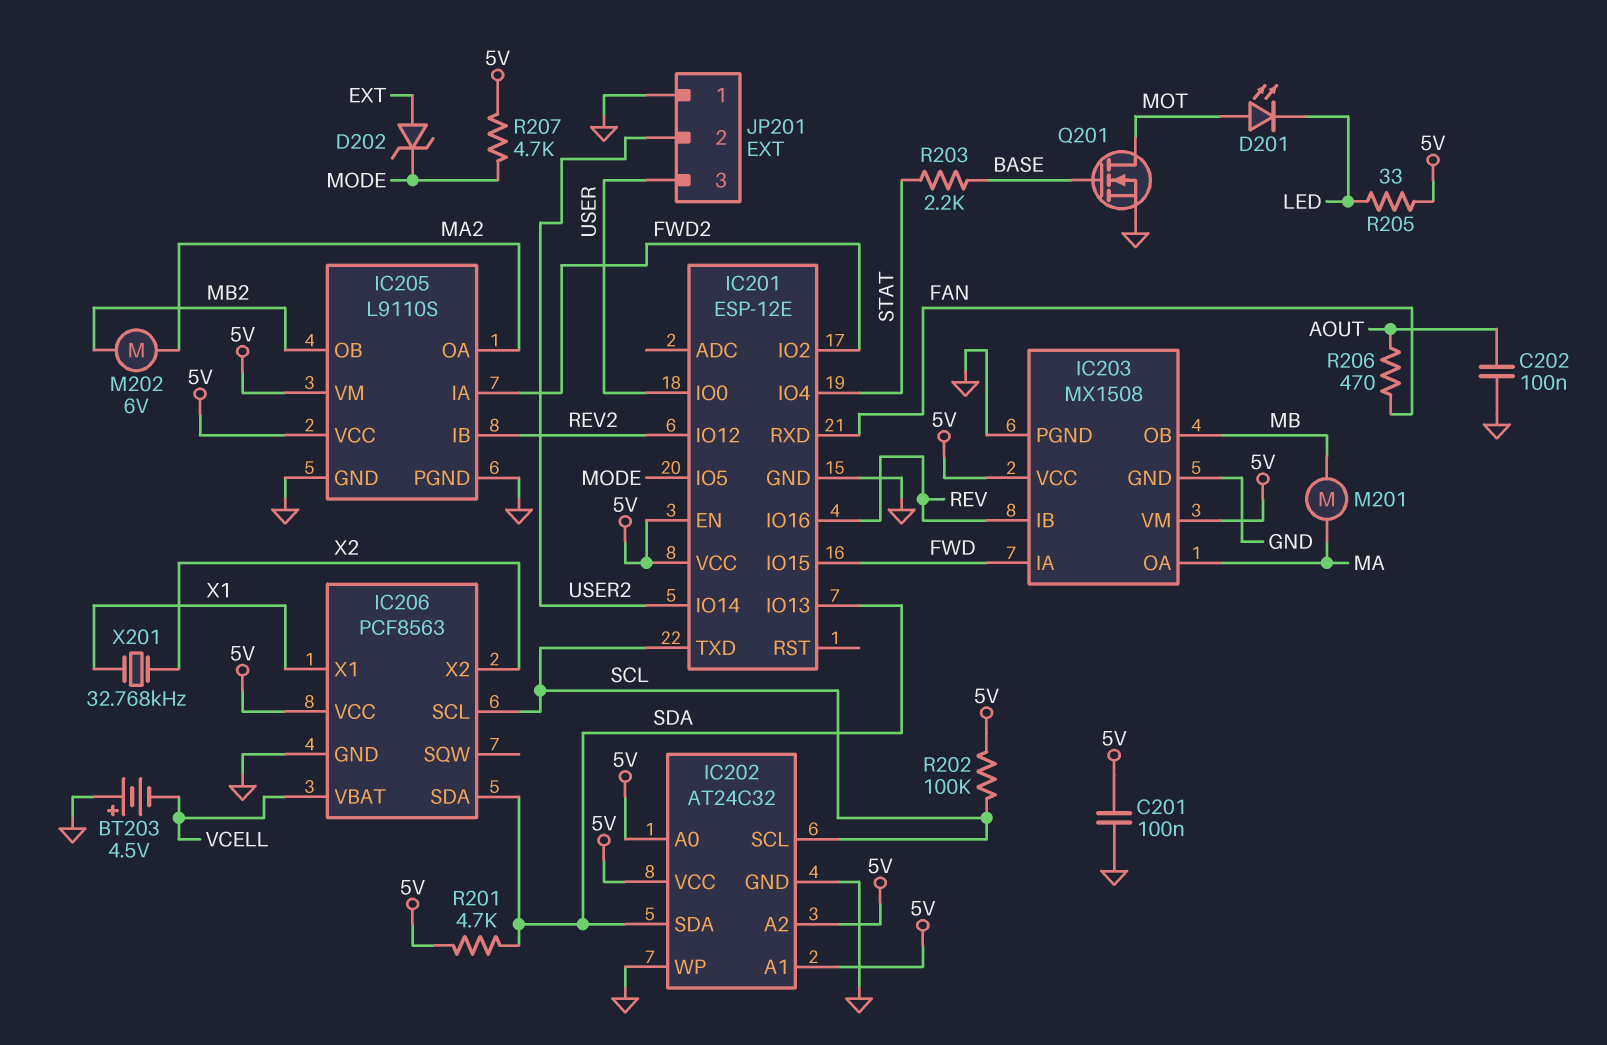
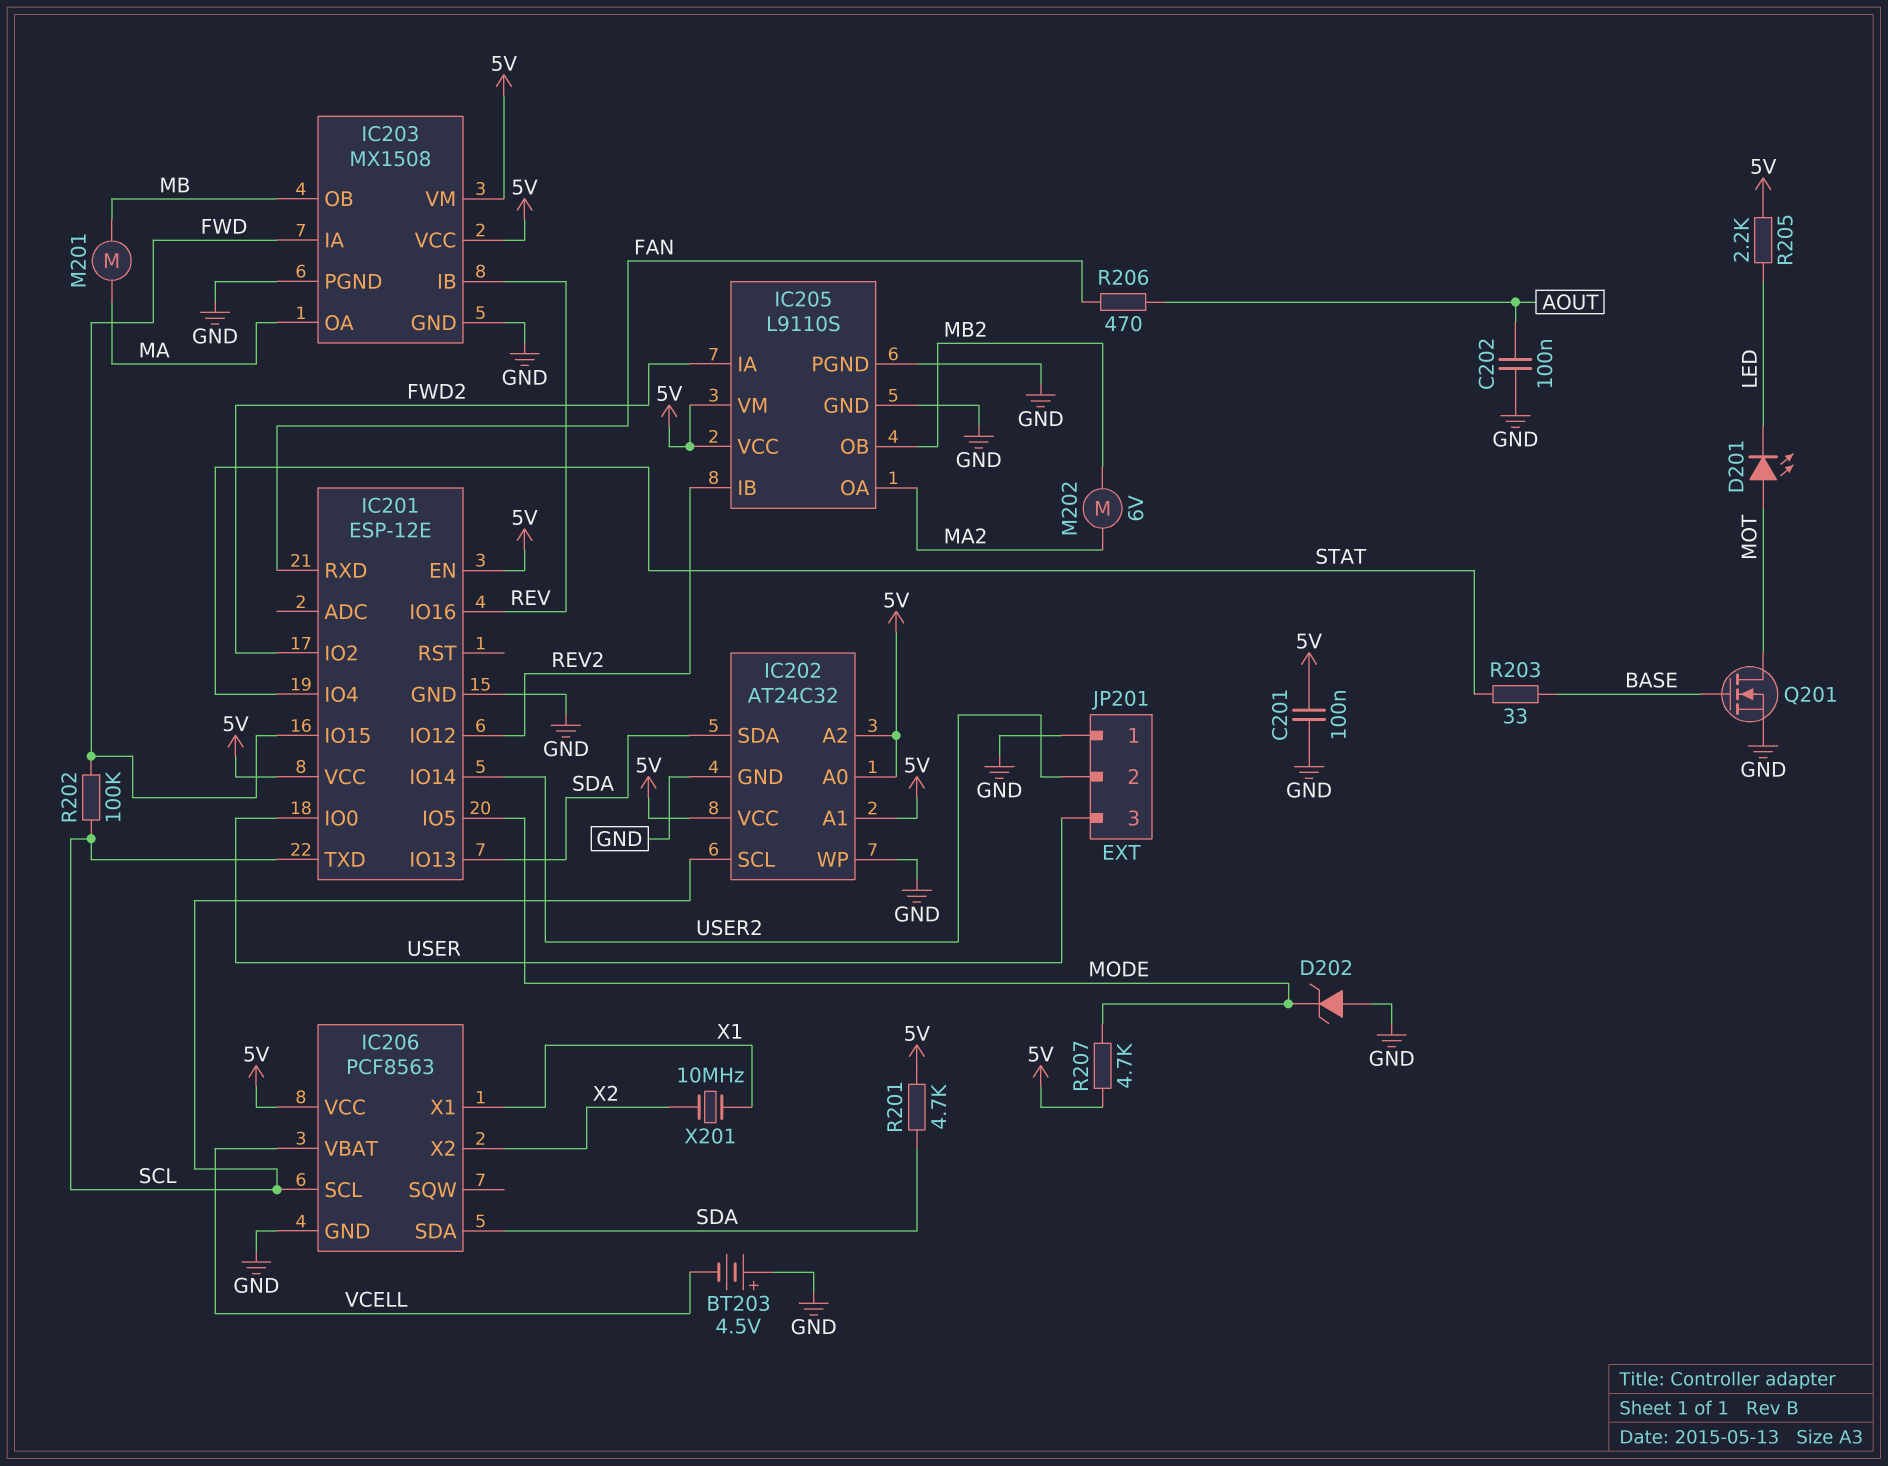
D202: zener (A EXT, K MODE) -> zener (A GND, K MODE)
R202: 100k (5V, SCL) -> 100k (FWD, SCL)
R203: 2.2k (BASE, STAT) -> 33 (BASE, STAT)
R205: 33 (5V, LED) -> 2.2k (5V, LED)
X201: 32.768kHz (X1, X2) -> 10MHz (X1, X2)

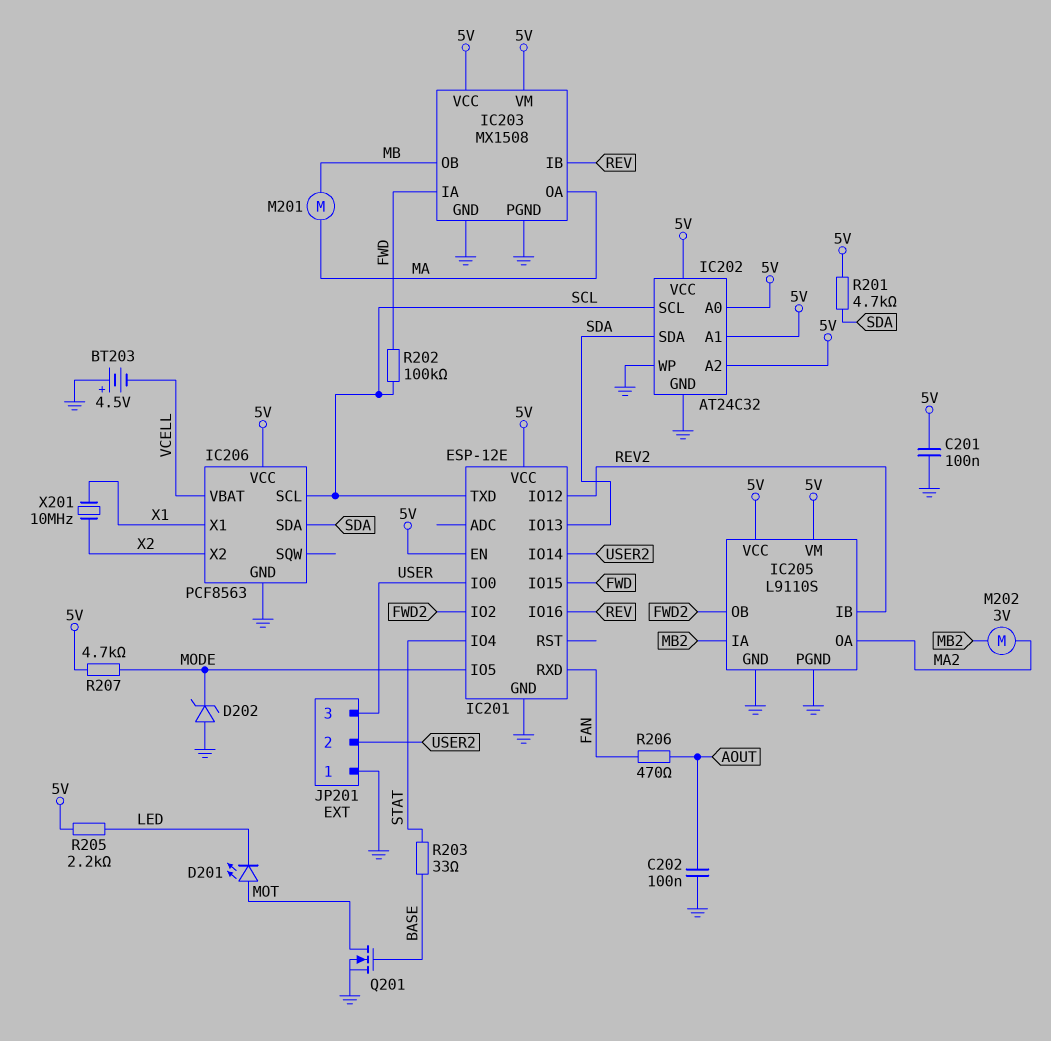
IC205 pin IA: FWD2 -> MB2
IC205 pin OB: MB2 -> FWD2
M202: motor 6V (MA2, MB2) -> motor 3V (MA2, MB2)

